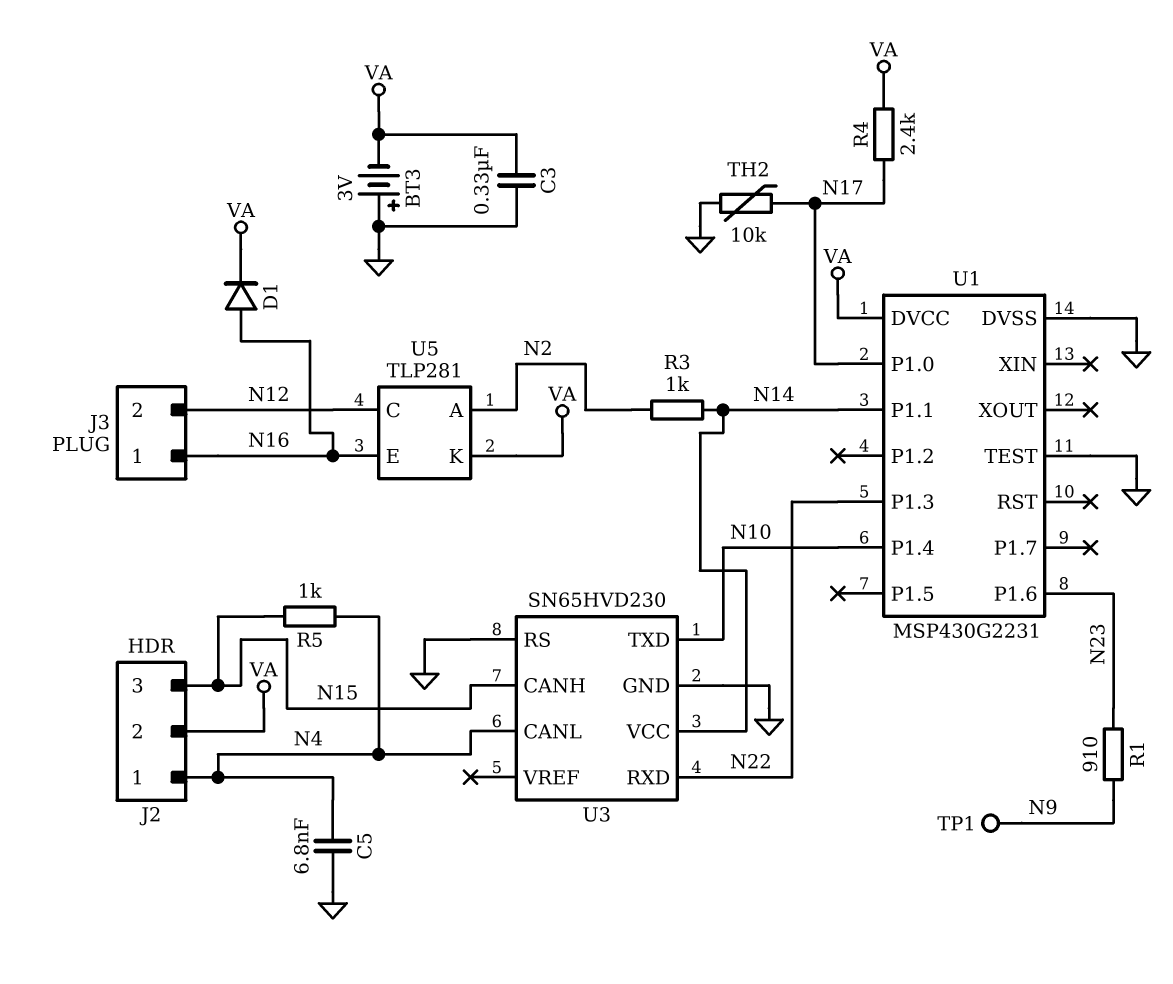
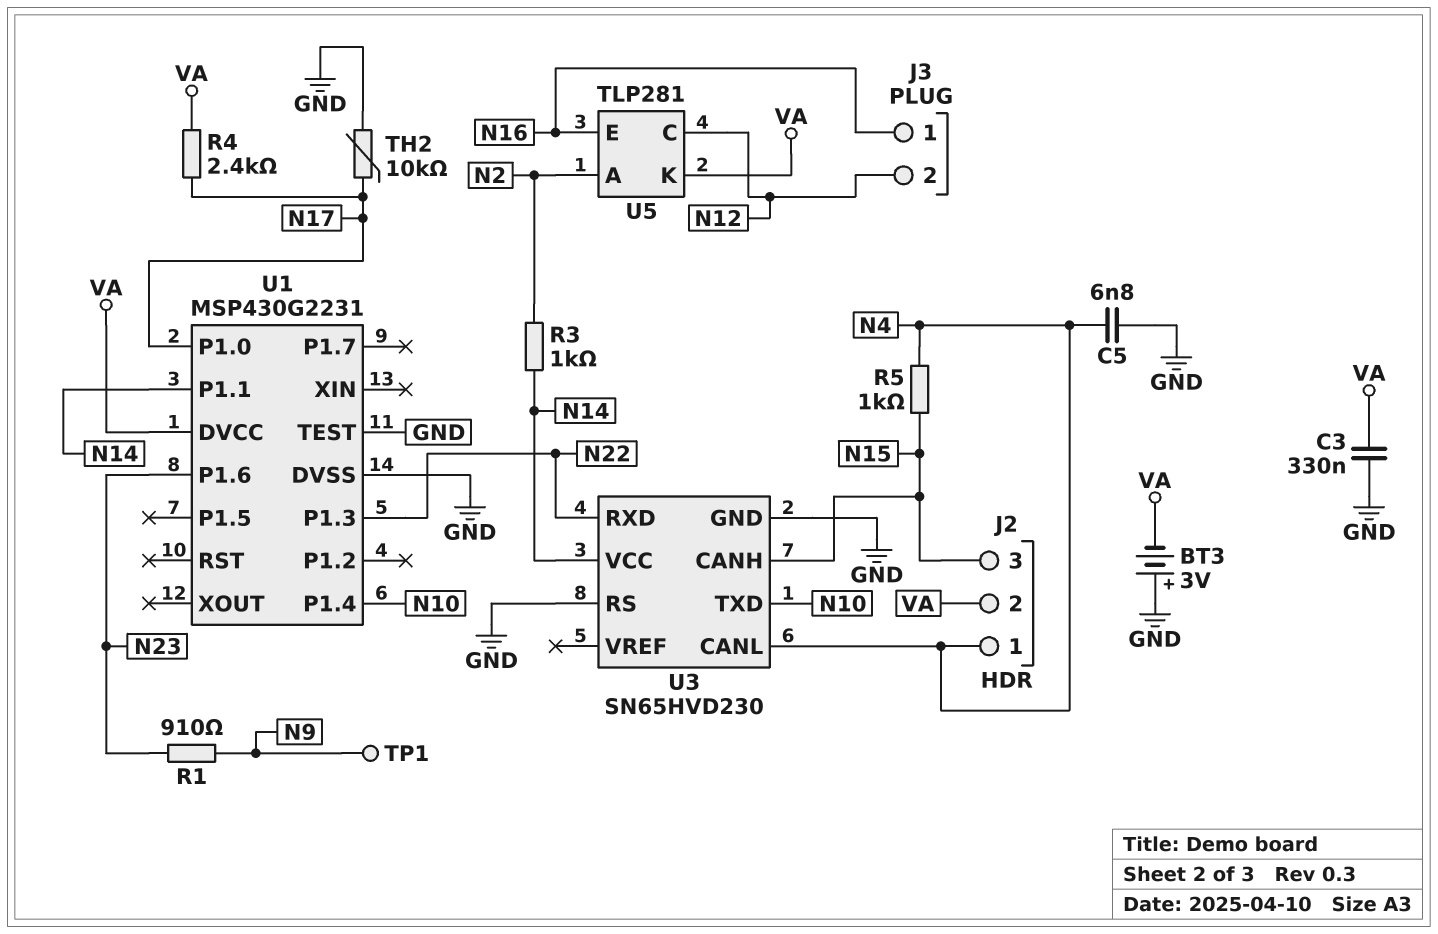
D1: diode (A N16, K VA) -> none

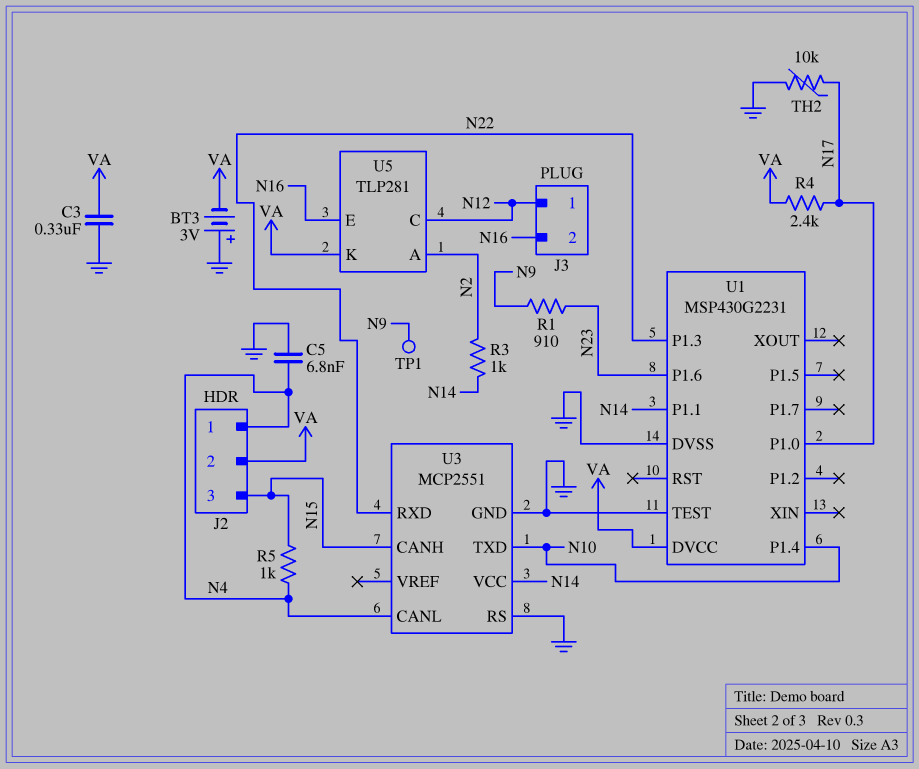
J3 pin 1: N16 -> N12
J3 pin 2: N12 -> N16
U3: SN65HVD230 -> MCP2551

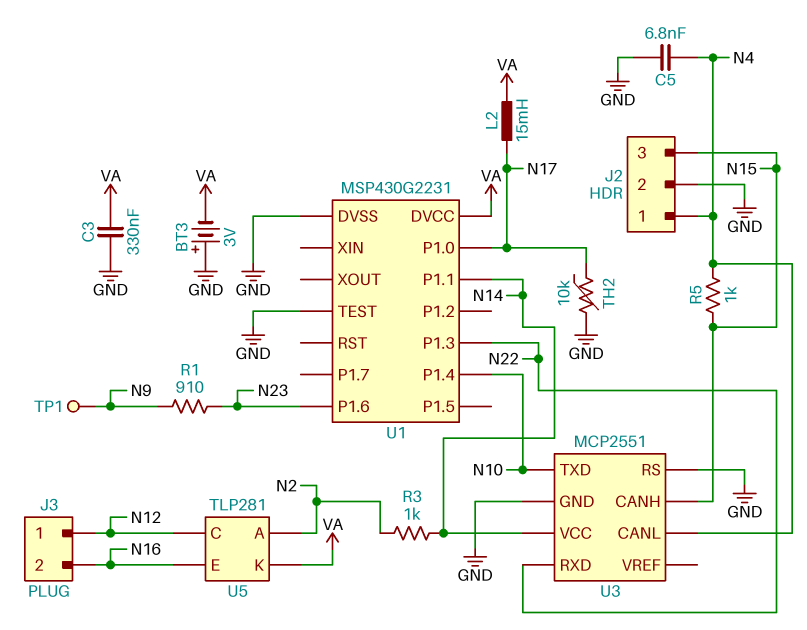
J2 pin 2: VA -> GND
L2: none -> 15mH (N17, VA)
R4: 2.4k (N17, VA) -> none

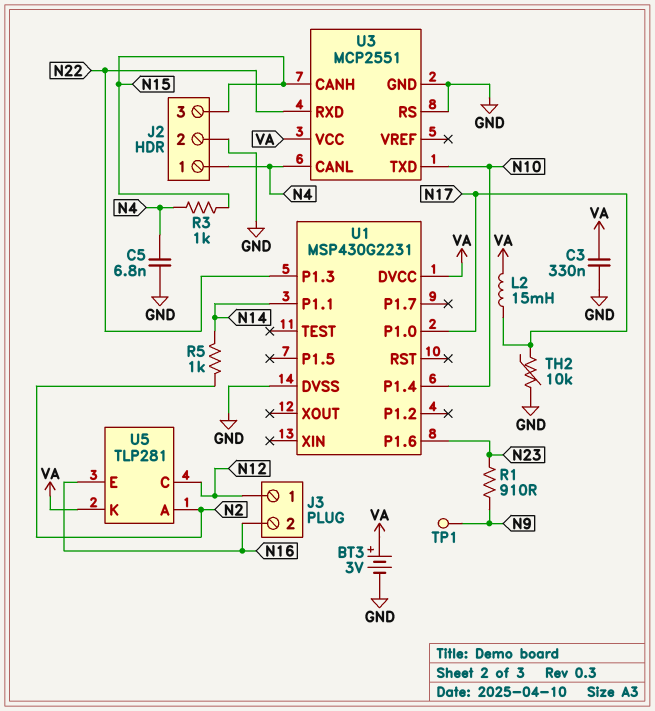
BT3: 3V (plus GND, minus VA) -> 3V (plus VA, minus GND)
R3: 1k (N2, N14) -> 1k (N4, N15)
R5: 1k (N4, N15) -> 1k (N2, N14)
U1 pin TEST: GND -> none
U3 pin VCC: N14 -> VA

